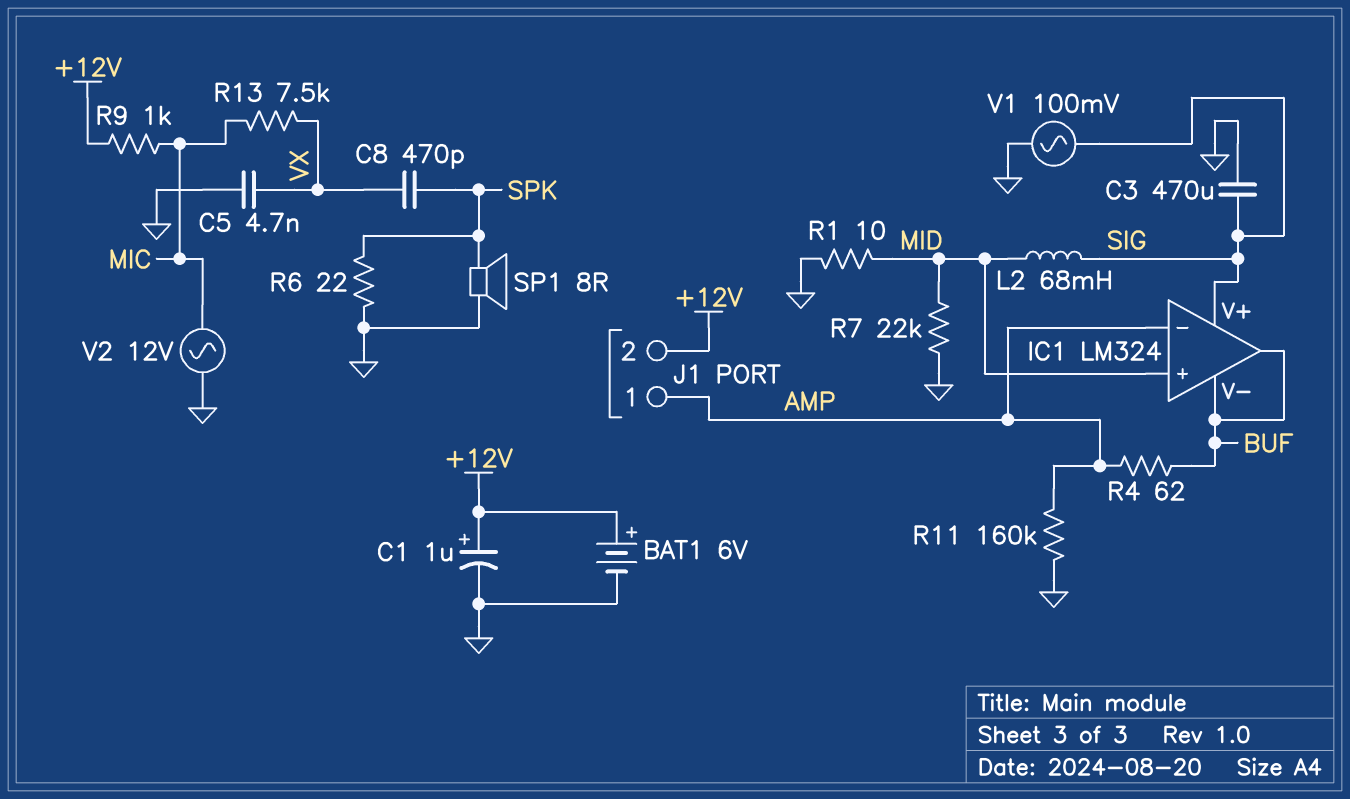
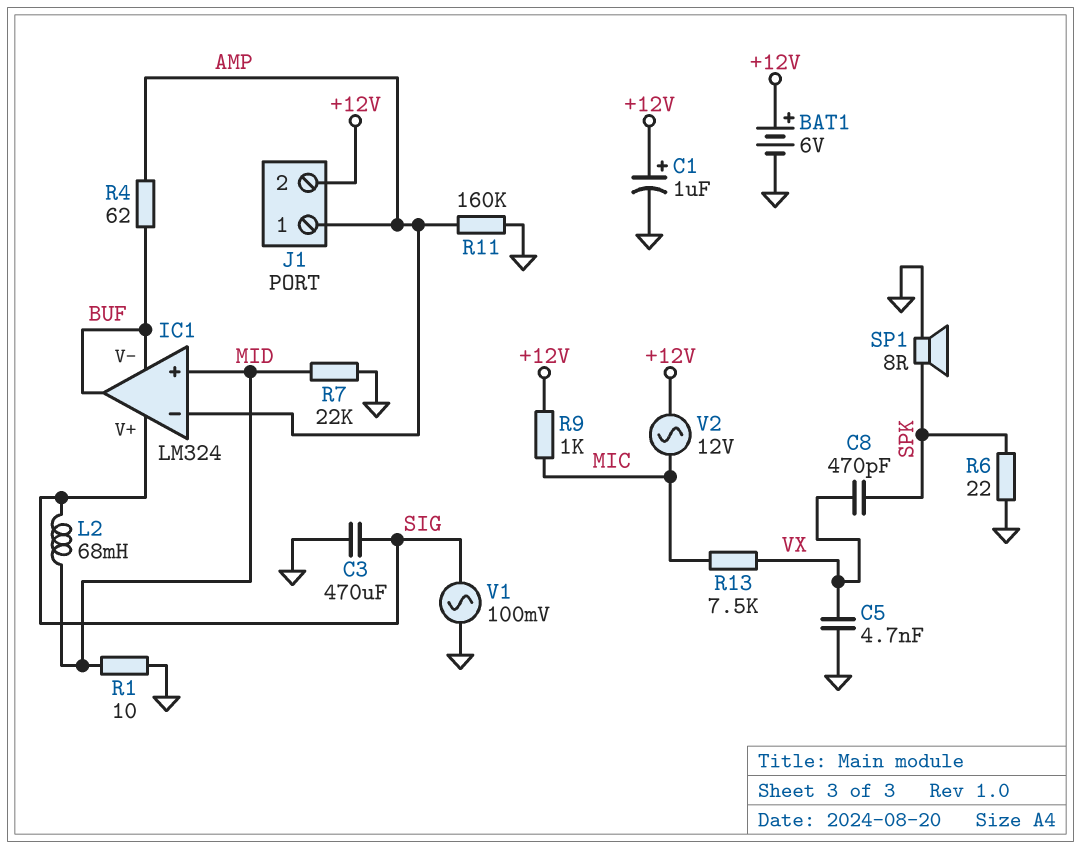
V2: AC 12V (GND, MIC) -> AC 12V (+12V, MIC)

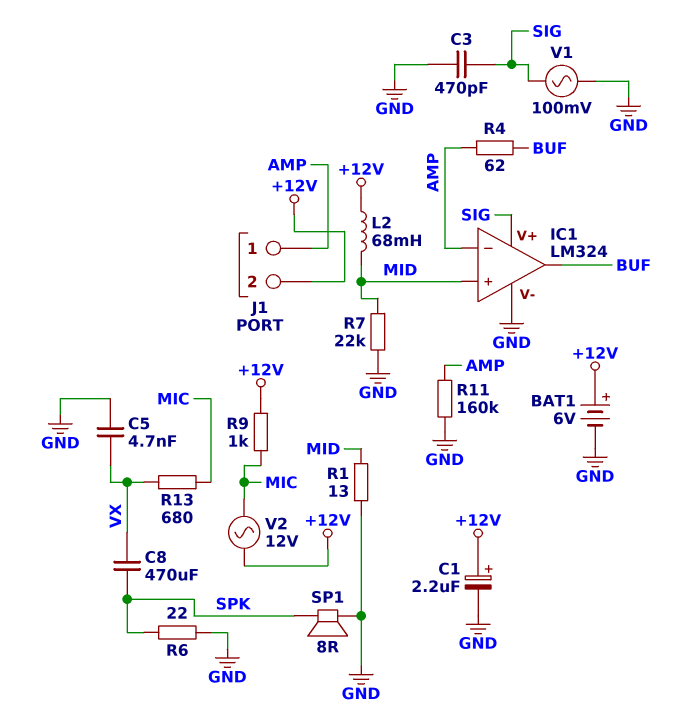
C1: 1uF (plus +12V, minus GND) -> 2.2uF (plus +12V, minus GND)
C3: 470uF (GND, SIG) -> 470pF (GND, SIG)
C8: 470pF (SPK, VX) -> 470uF (SPK, VX)
IC1 pin V-: BUF -> GND
L2: 68mH (MID, SIG) -> 68mH (+12V, MID)
R1: 10 (GND, MID) -> 13 (GND, MID)
R13: 7.5k (MIC, VX) -> 680 (MIC, VX)

